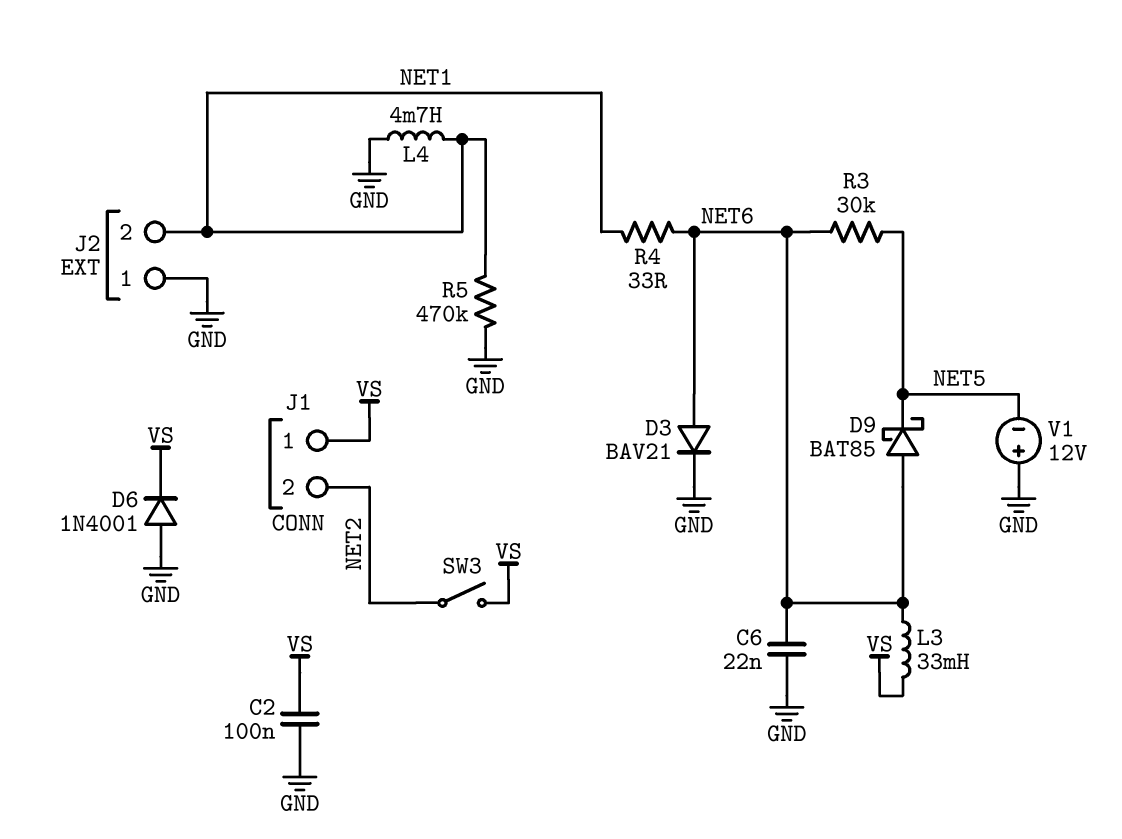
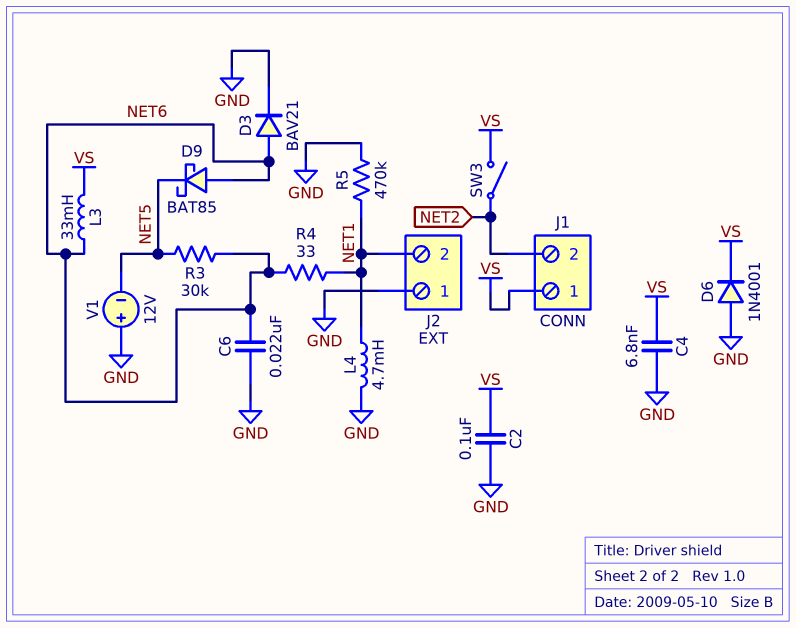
C4: none -> 6.8nF (GND, VS)

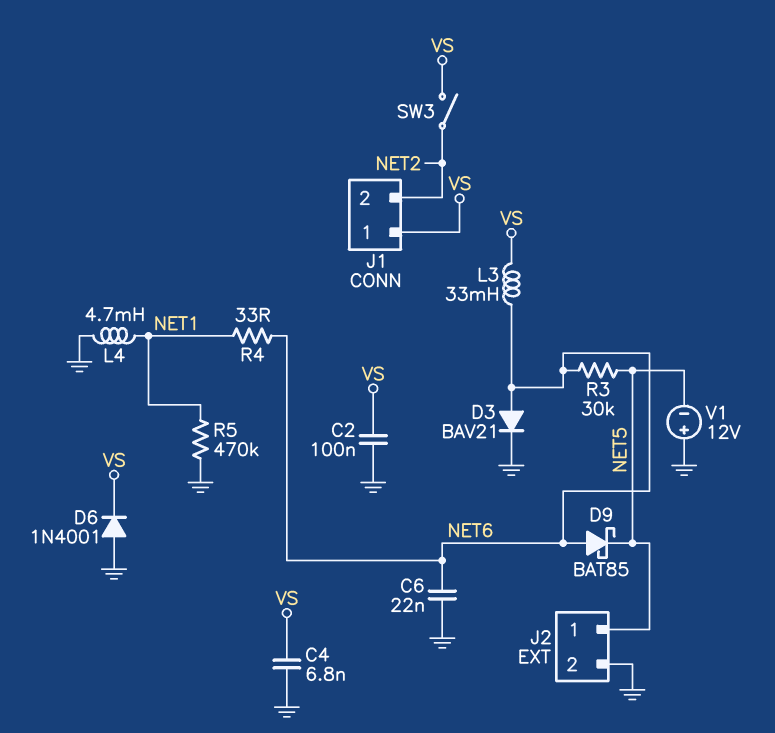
J2 pin 1: GND -> NET5
J2 pin 2: NET1 -> GND

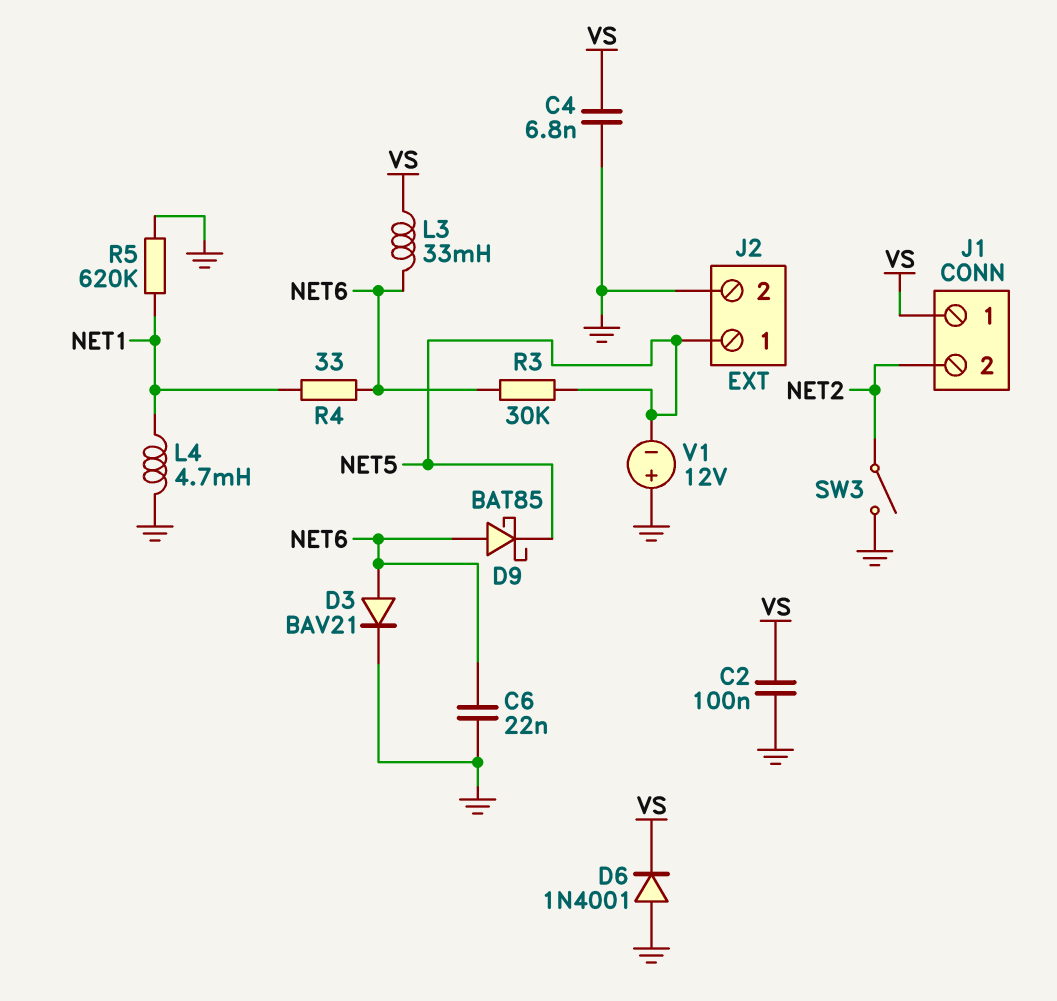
R5: 470k (GND, NET1) -> 620k (GND, NET1)
SW3: switch (NET2, VS) -> switch (GND, NET2)

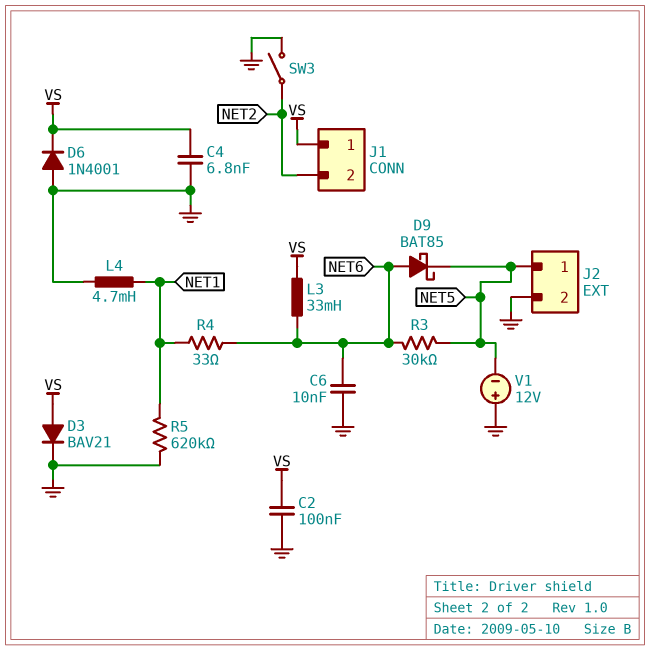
C6: 22nF (GND, NET6) -> 10nF (GND, NET6)
D3: diode BAV21 (A NET6, K GND) -> diode BAV21 (A VS, K GND)

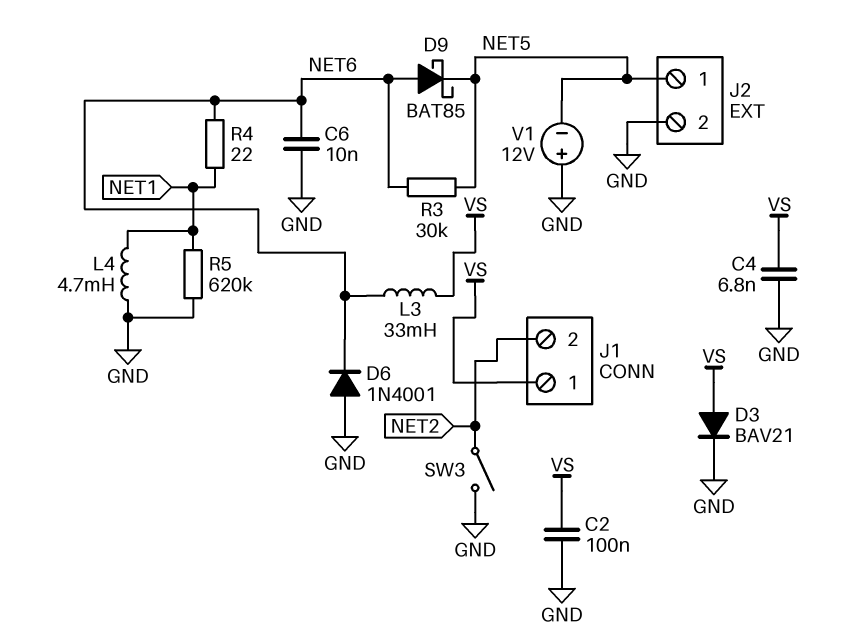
D6: diode 1N4001 (A GND, K VS) -> diode 1N4001 (A GND, K NET6)
R4: 33 (NET1, NET6) -> 22 (NET1, NET6)

